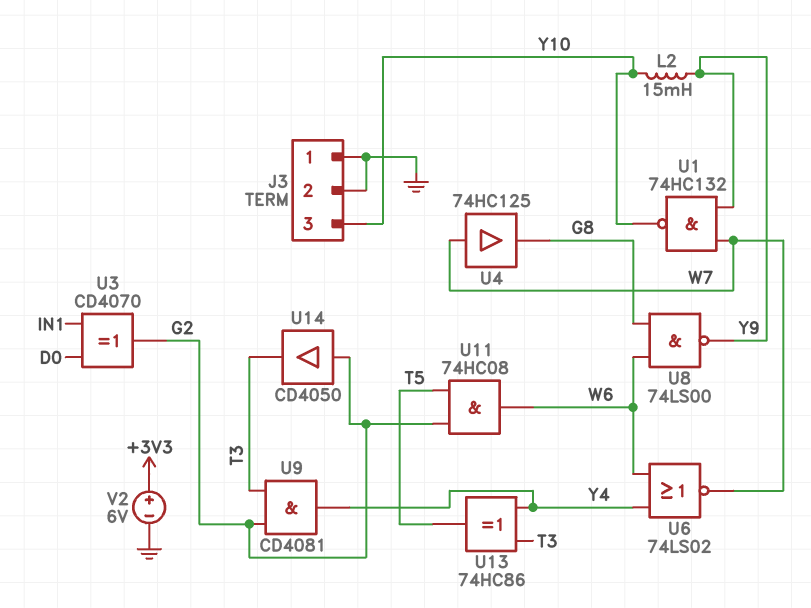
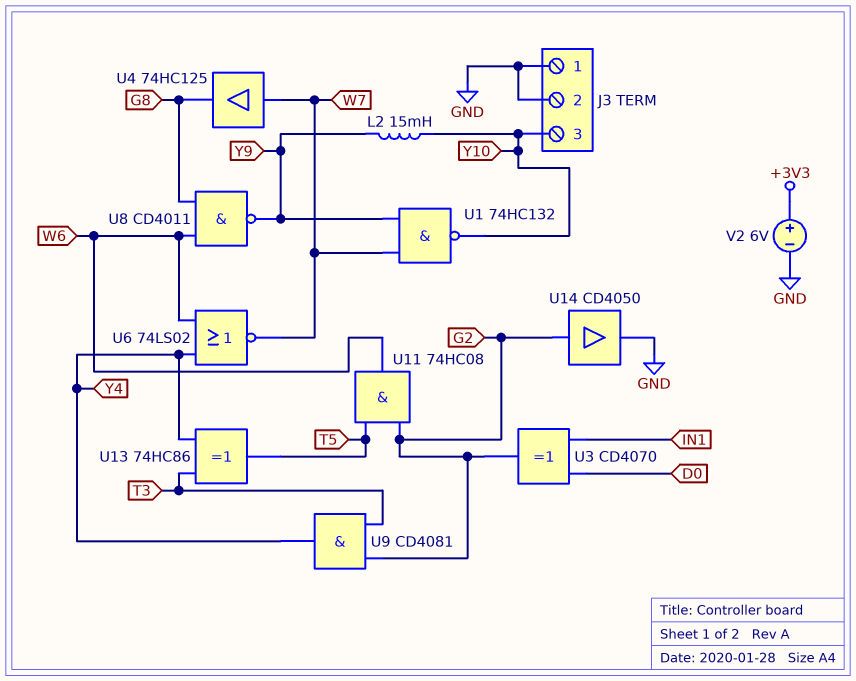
U8: NAND 74LS00 (in G8, in W6, out Y9) -> NAND CD4011 (in G8, in W6, out Y9)
U14: buffer CD4050 (in G2, out T3) -> buffer CD4050 (in G2, out GND)

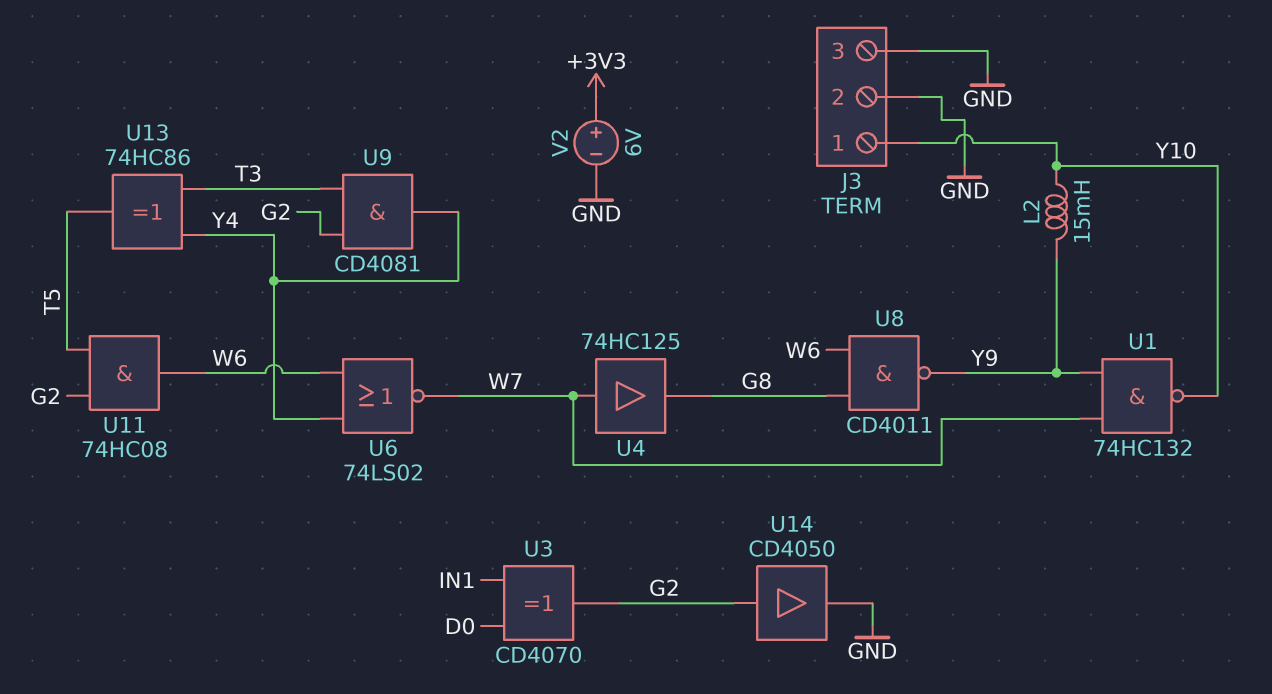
J3 pin 1: GND -> Y10
J3 pin 3: Y10 -> GND

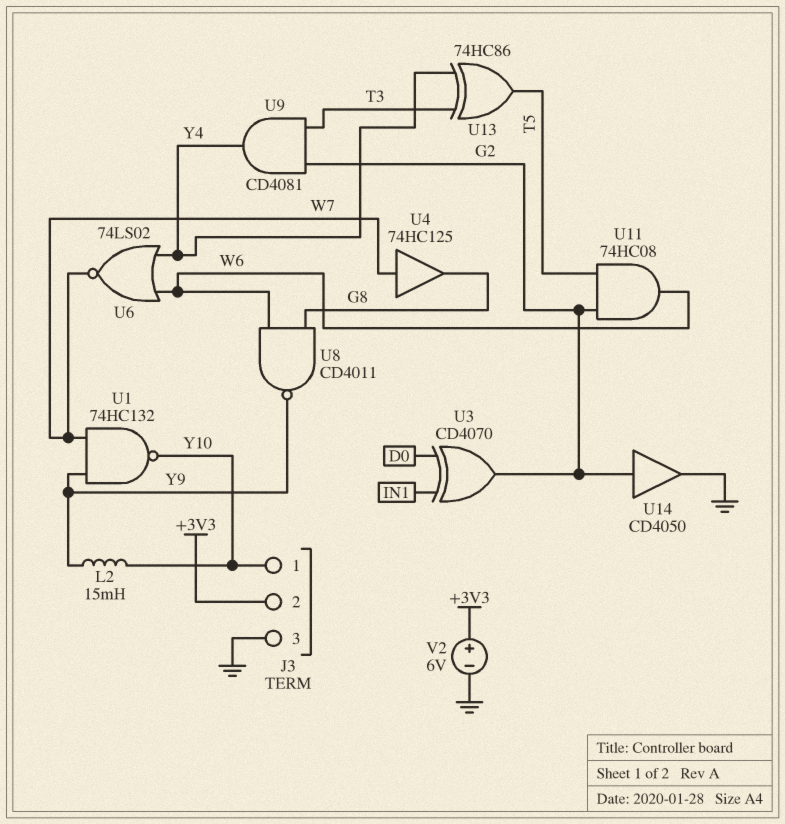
J3 pin 2: GND -> +3V3

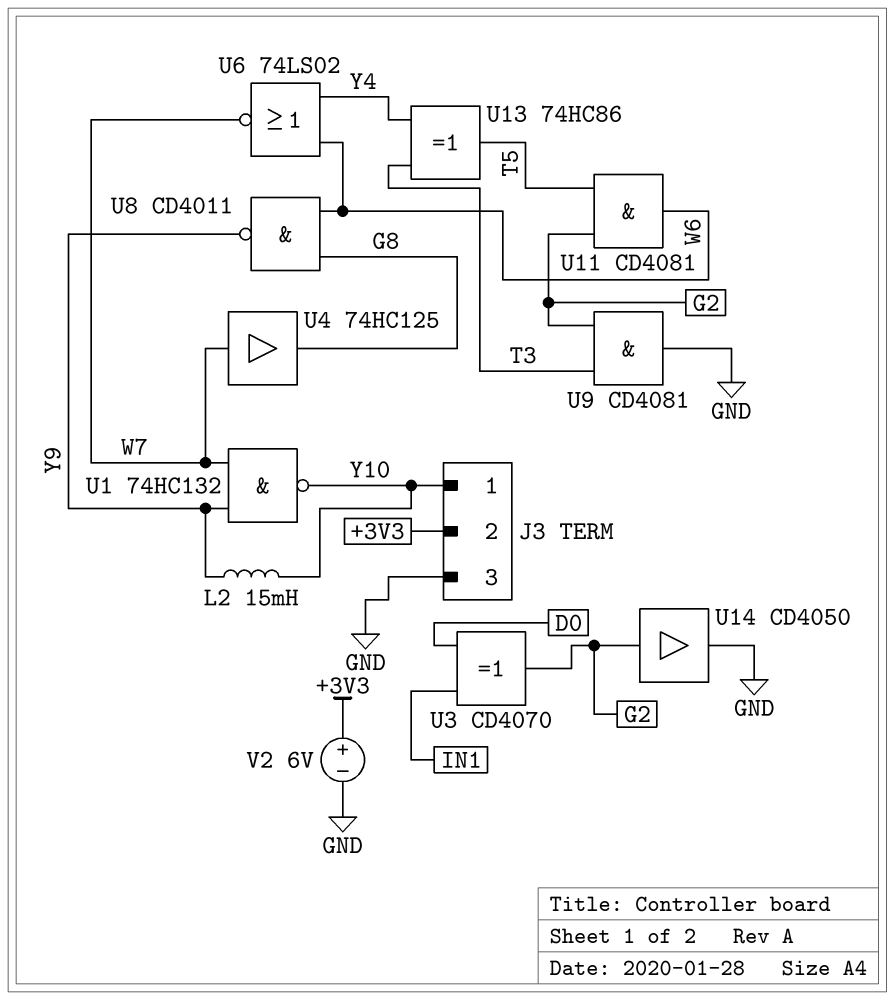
U9: AND CD4081 (in G2, in T3, out Y4) -> AND CD4081 (in G2, in T3, out GND)
U11: AND 74HC08 (in G2, in T5, out W6) -> AND CD4081 (in G2, in T5, out W6)

